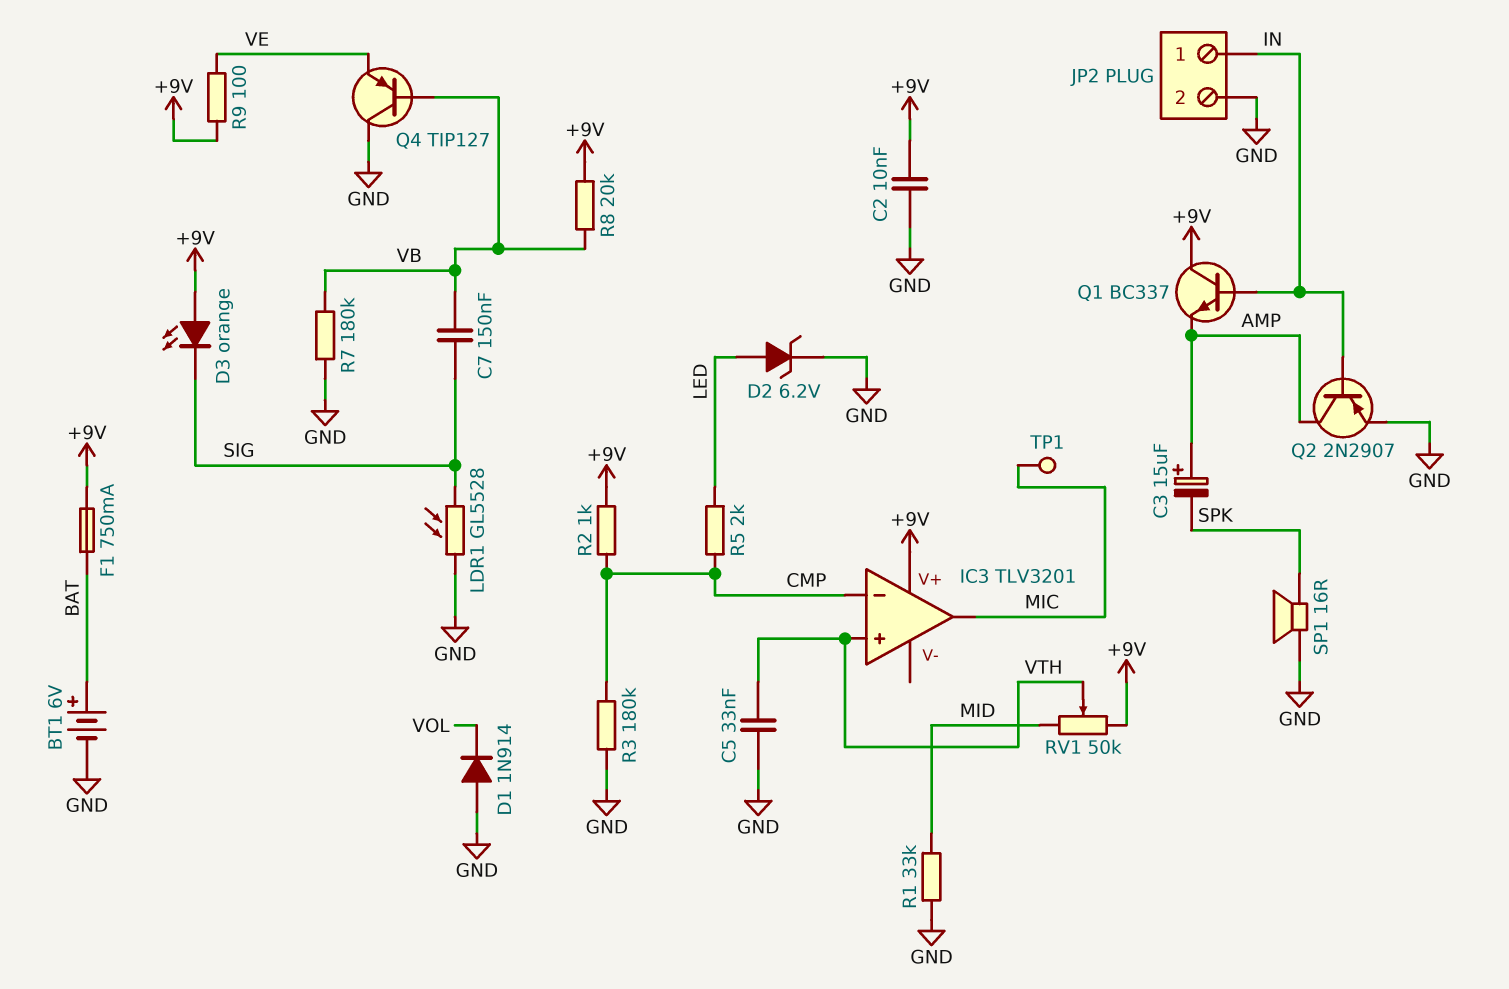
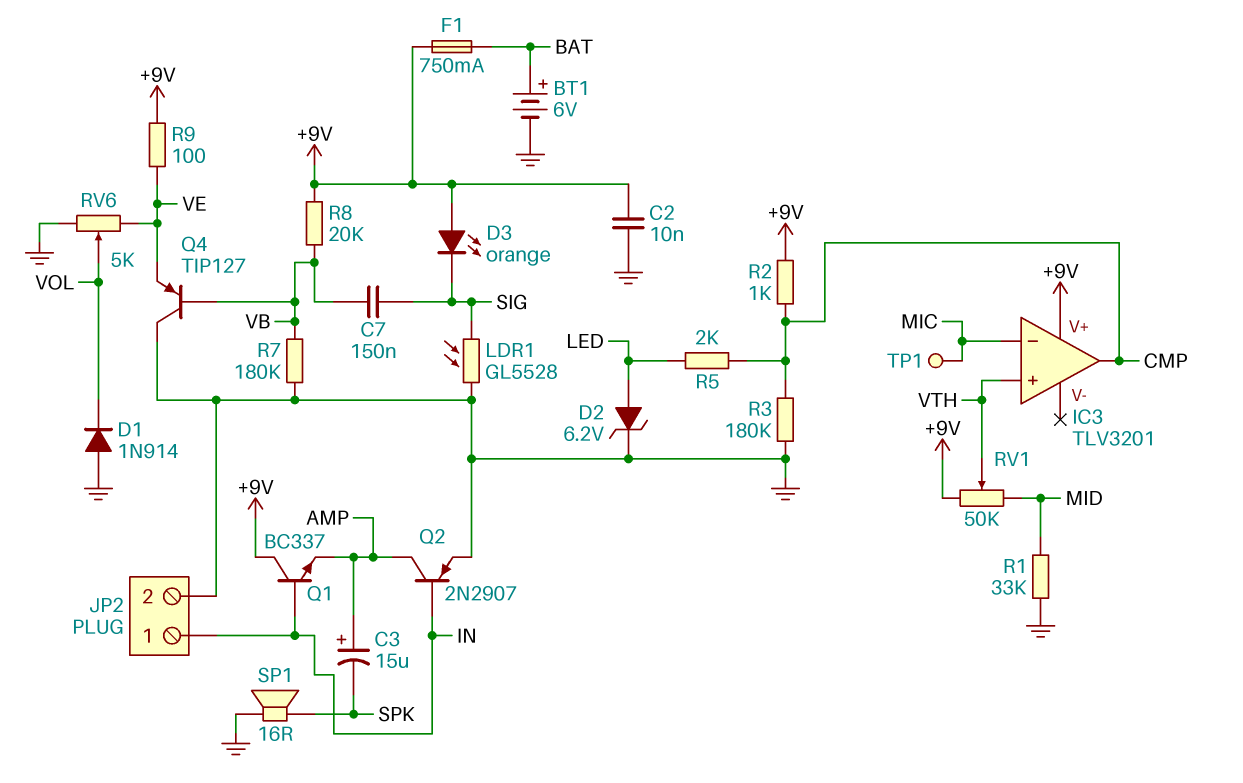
C5: 33nF (GND, VTH) -> none
IC3 pin in-: CMP -> MIC
IC3 pin out: MIC -> CMP
RV6: none -> 5k (GND, VE, wiper VOL)

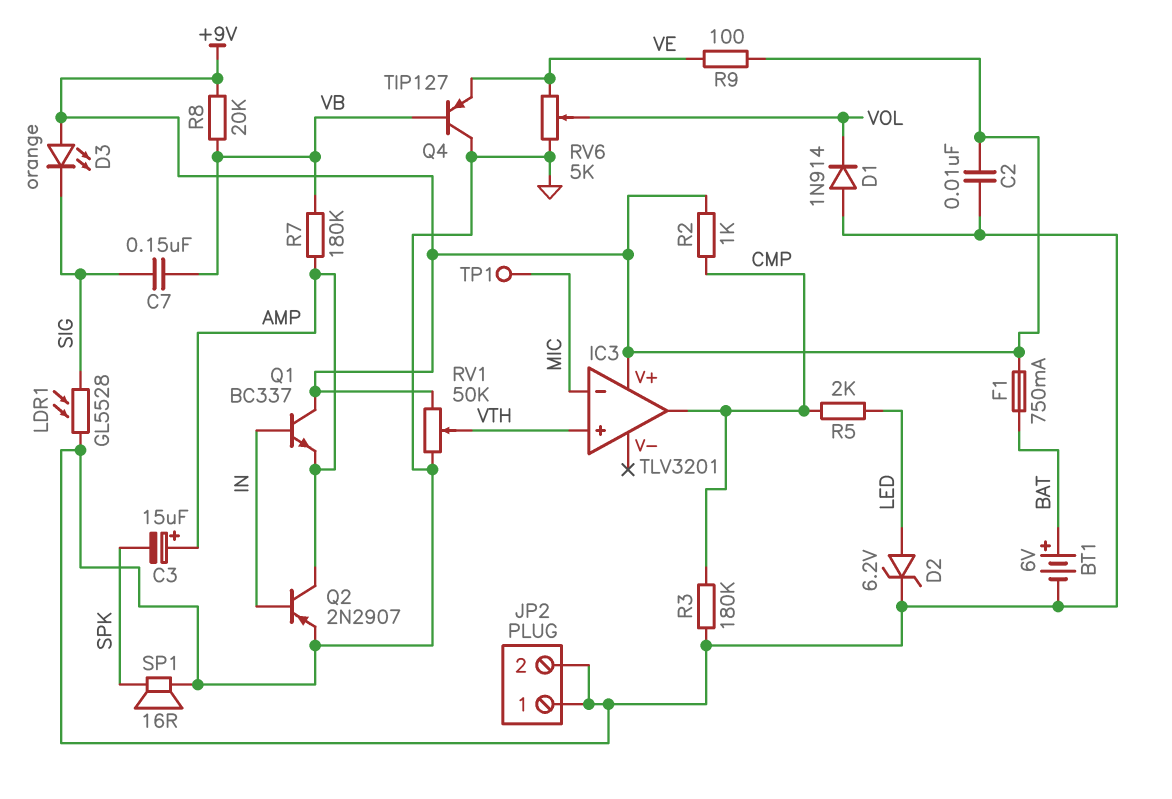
JP2 pin 1: IN -> GND
R1: 33k (GND, MID) -> none
R7: 180k (GND, VB) -> 180k (AMP, VB)
RV1: 50k (+9V, MID, wiper VTH) -> 50k (+9V, GND, wiper VTH)

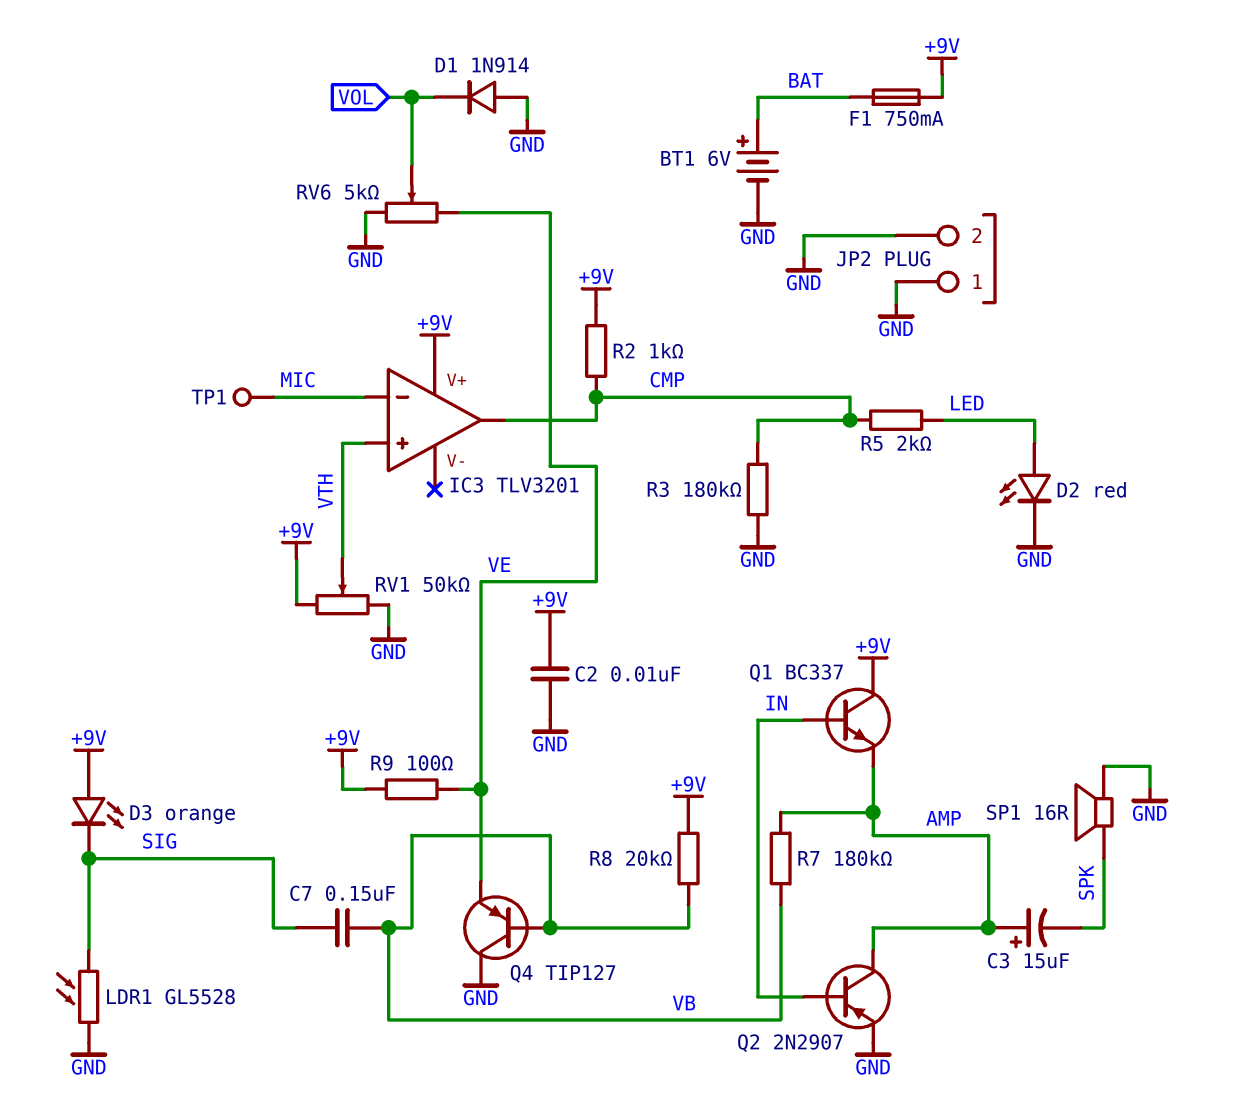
D2: zener 6.2V (A LED, K GND) -> LED red (A LED, K GND)

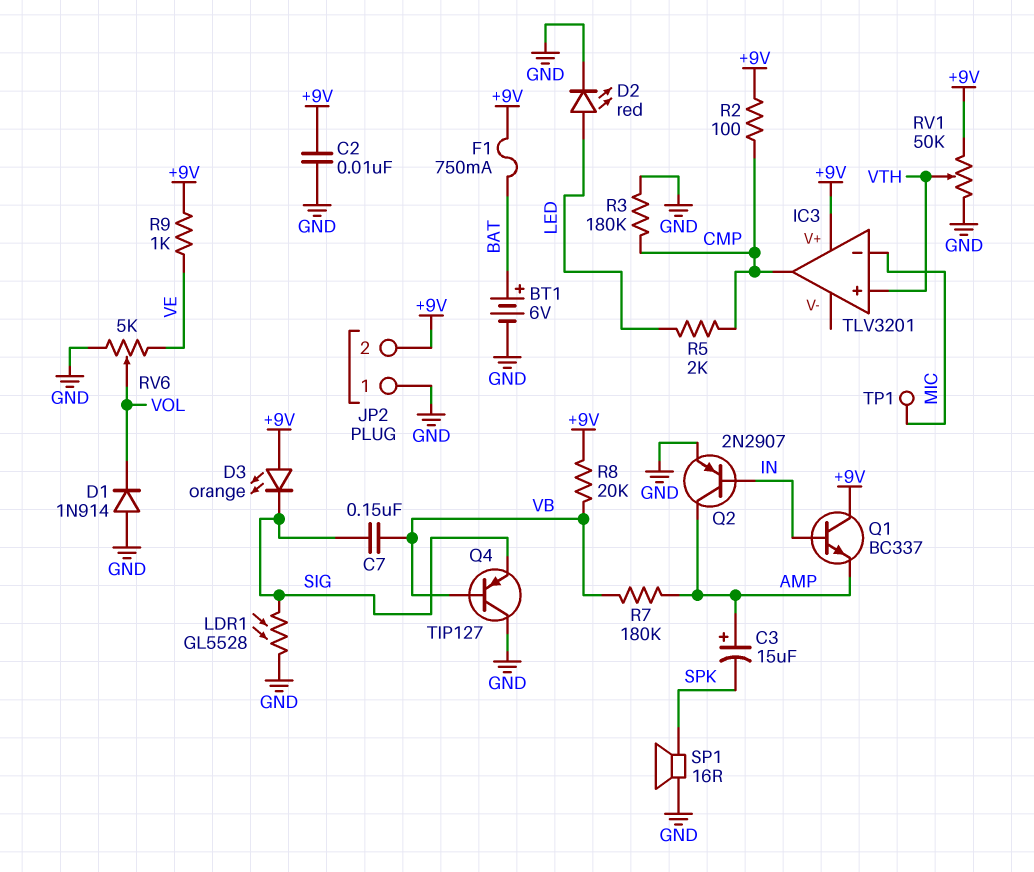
JP2 pin 2: GND -> +9V
Q4: PNP TIP127 (B VB, C GND, E VE) -> PNP TIP127 (B VB, C GND, E SIG)
R2: 1k (+9V, CMP) -> 100 (+9V, CMP)
R9: 100 (+9V, VE) -> 1k (+9V, VE)

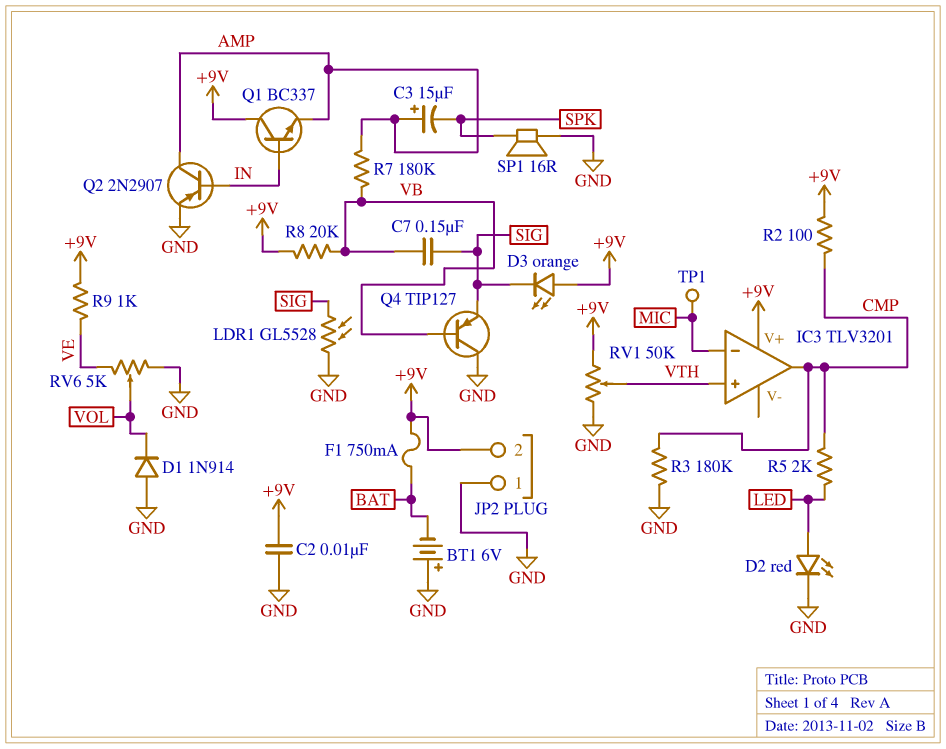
BT1: 6V (plus BAT, minus GND) -> 6V (plus GND, minus BAT)

